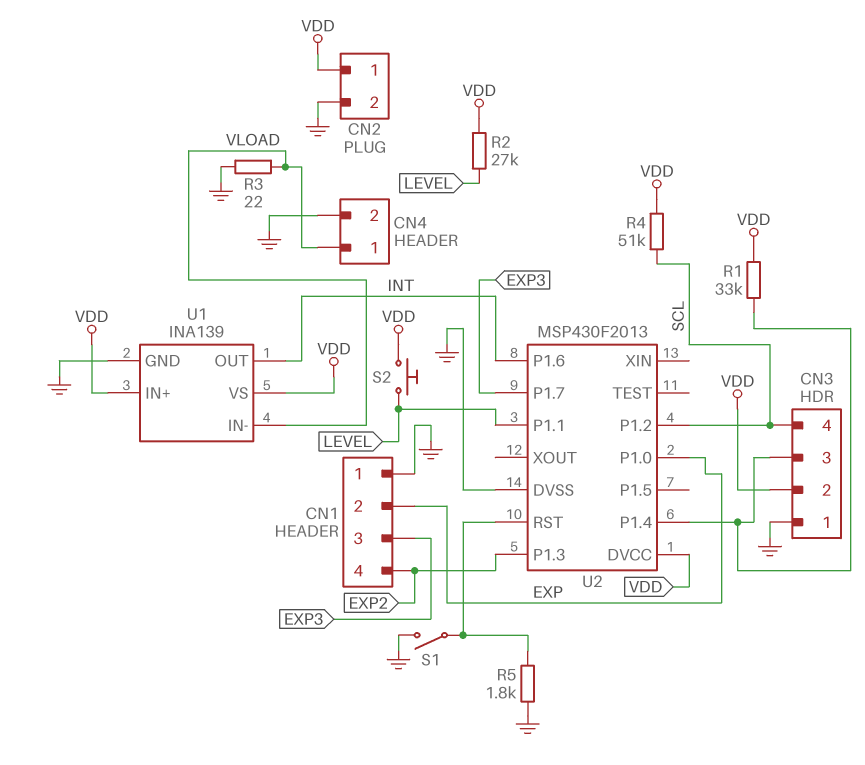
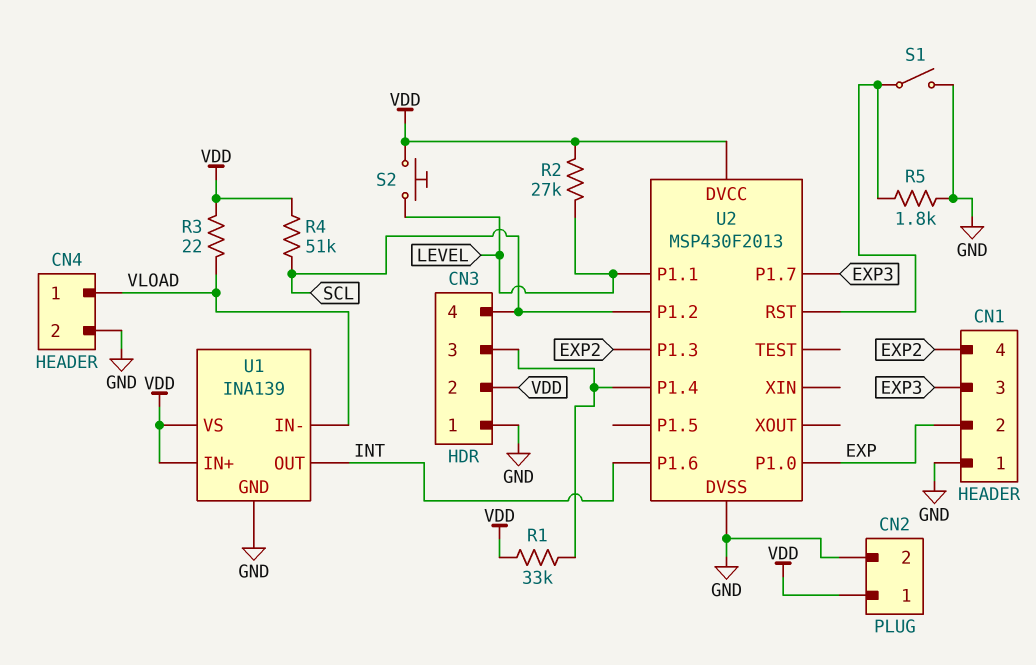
R3: 22 (GND, VLOAD) -> 22 (VDD, VLOAD)

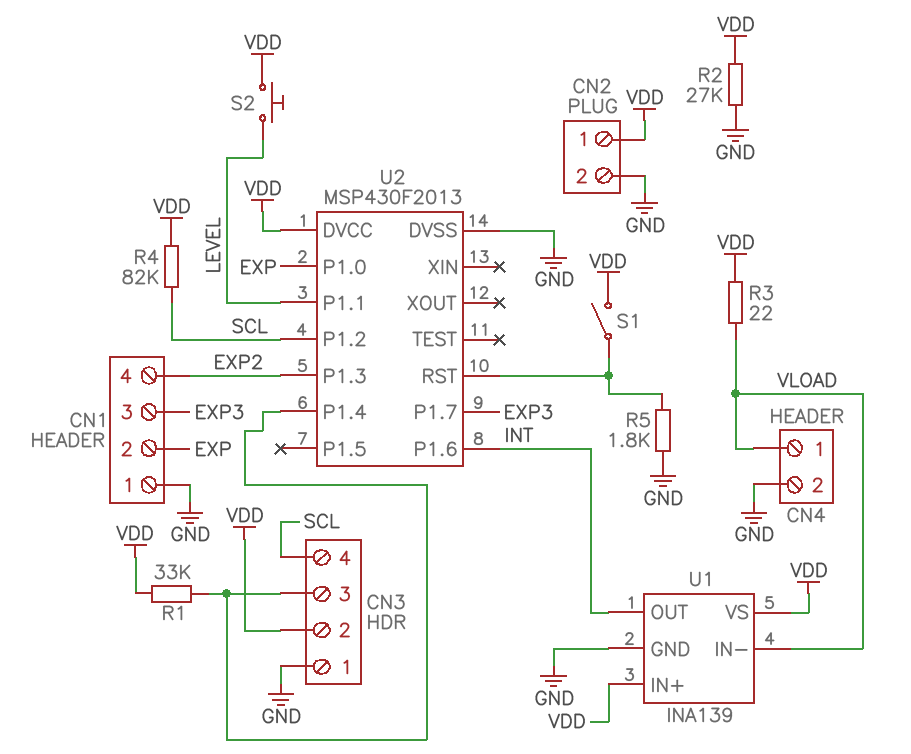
R2: 27k (LEVEL, VDD) -> 27k (GND, VDD)
R4: 51k (SCL, VDD) -> 82k (SCL, VDD)
S1: switch (GND, U2/RST) -> switch (U2/RST, VDD)

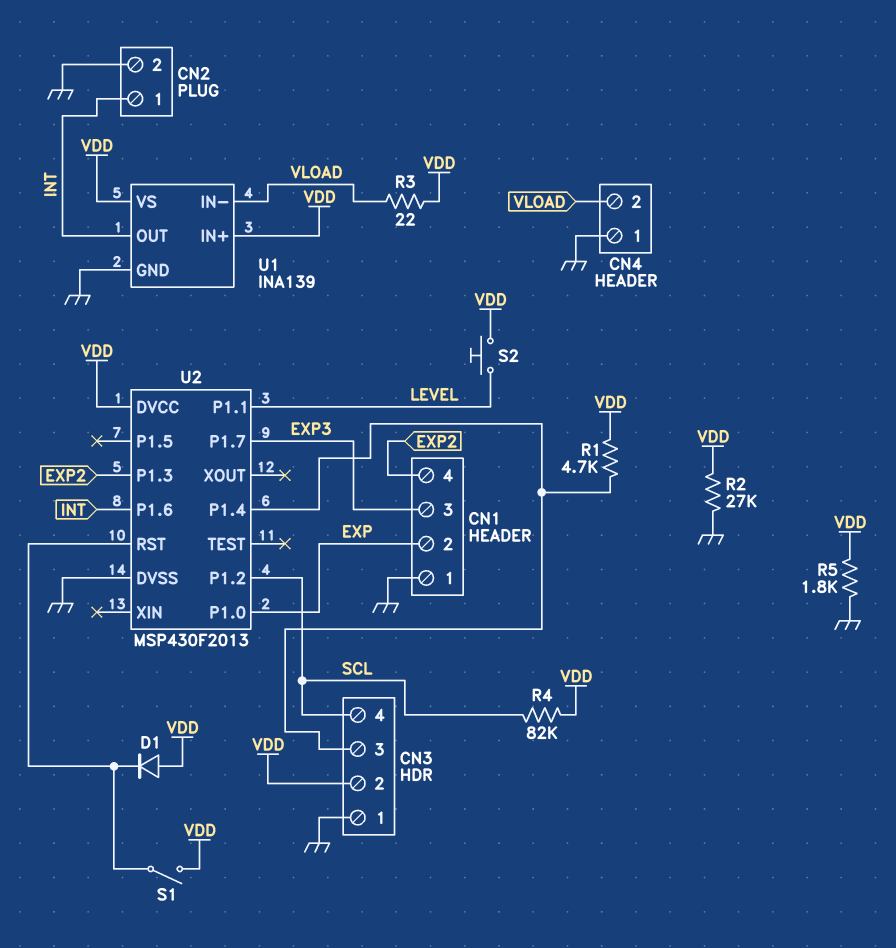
CN2 pin 1: VDD -> INT
CN4 pin 1: VLOAD -> GND
CN4 pin 2: GND -> VLOAD
D1: none -> diode (A VDD, K U2/RST)
R1: 33k (CN3/3, VDD) -> 4.7k (CN3/3, VDD)
R5: 1.8k (GND, U2/RST) -> 1.8k (GND, VDD)

